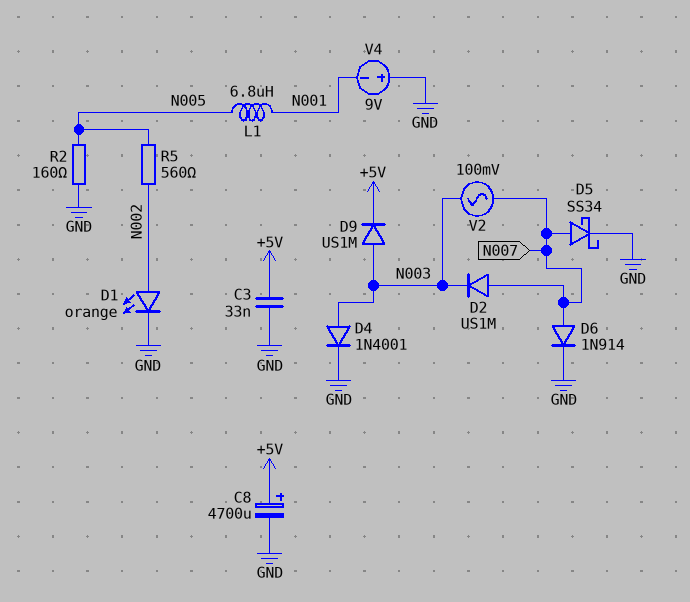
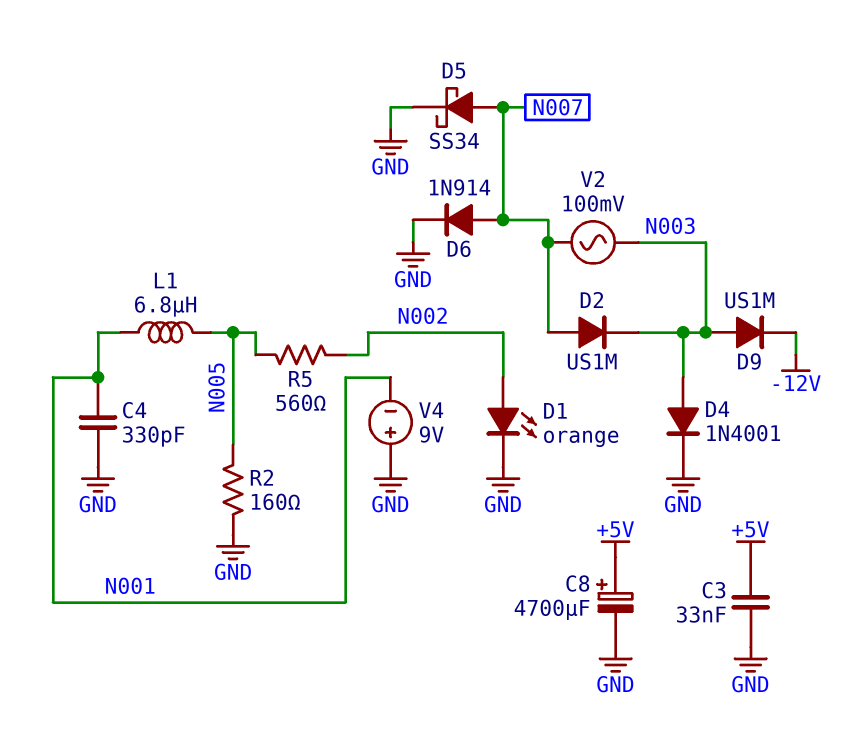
C4: none -> 330pF (GND, N001)
D9: diode US1M (A N003, K +5V) -> diode US1M (A N003, K -12V)

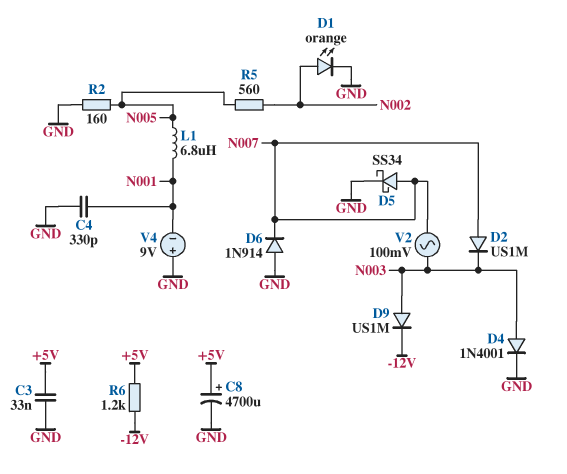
D6: diode 1N914 (A N007, K GND) -> diode 1N914 (A GND, K N007)
R6: none -> 1.2k (+5V, -12V)

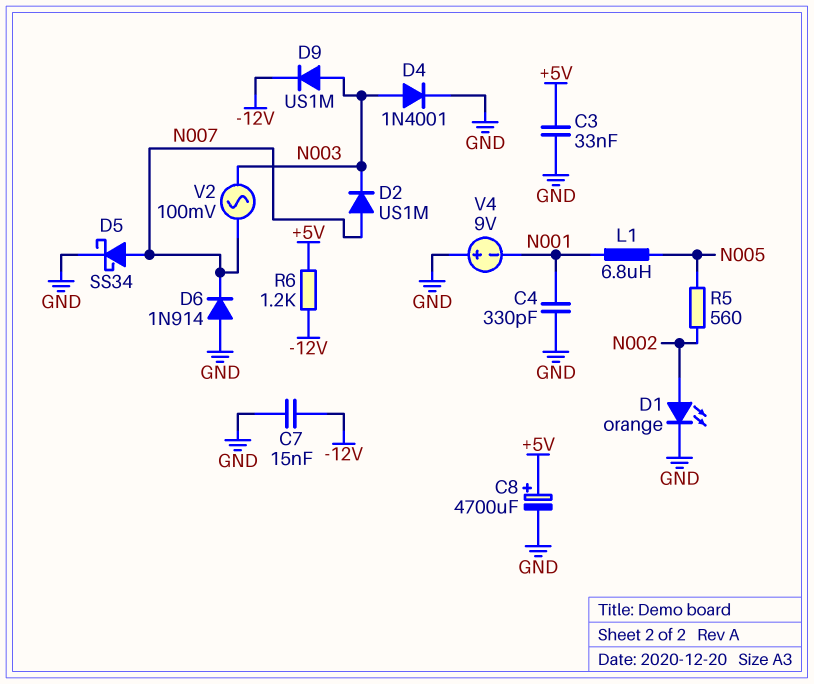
C7: none -> 15nF (-12V, GND)
R2: 160 (GND, N005) -> none

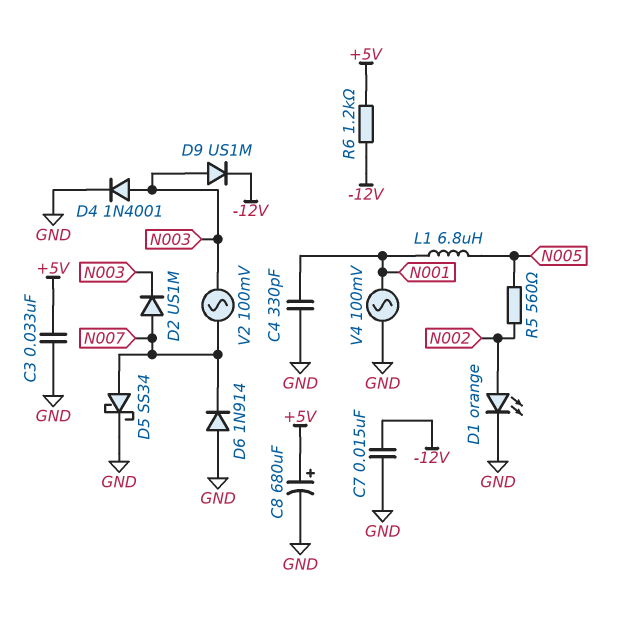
C8: 4700uF (plus +5V, minus GND) -> 680uF (plus +5V, minus GND)
V4: 9V (plus GND, minus N001) -> AC 100mV (GND, N001)

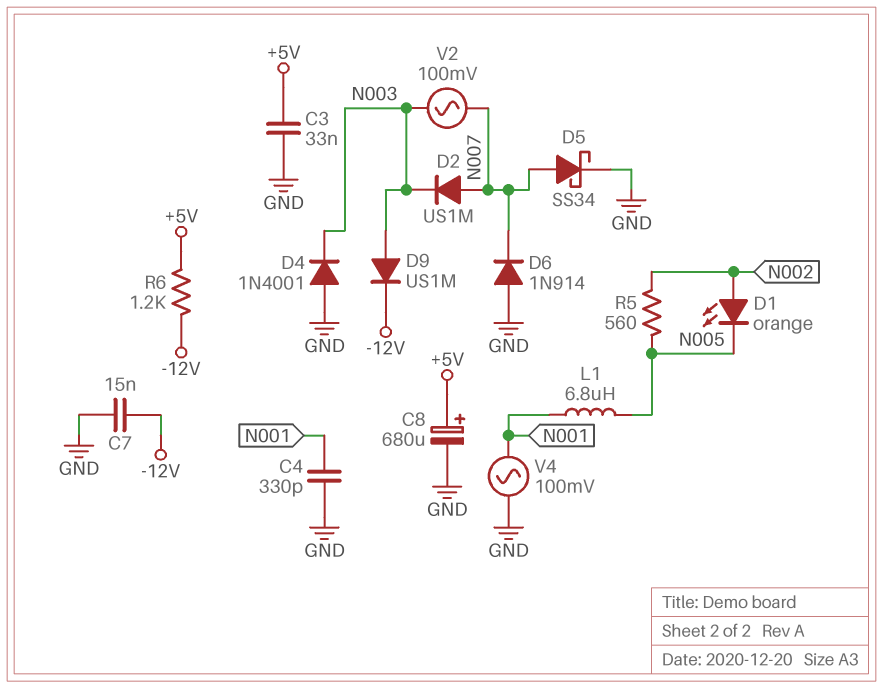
D1: LED orange (A N002, K GND) -> LED orange (A N002, K N005)
D4: diode 1N4001 (A N003, K GND) -> diode 1N4001 (A GND, K N003)

